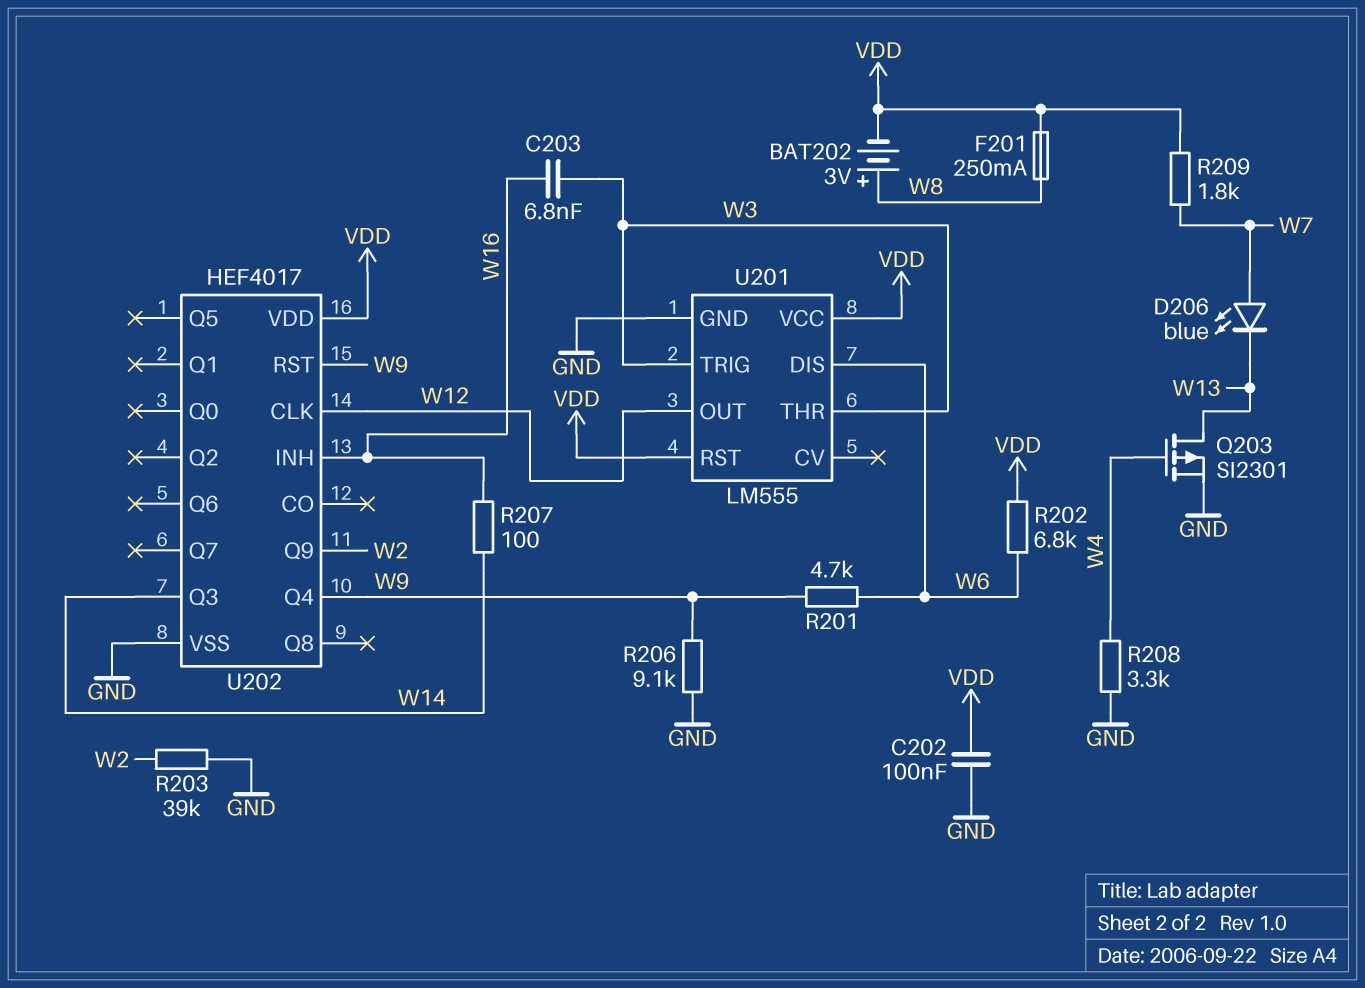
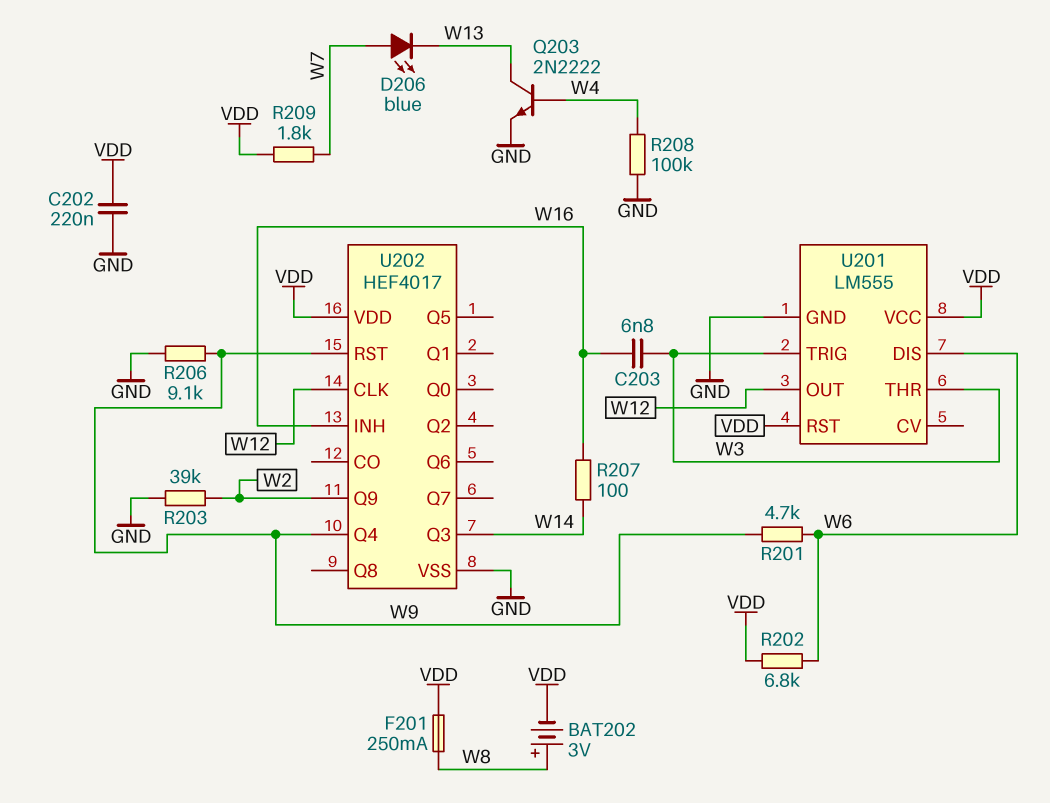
C202: 100nF (GND, VDD) -> 220nF (GND, VDD)
Q203: PMOS SI2301 (G W4, D W13, S GND) -> NPN 2N2222 (B W4, C W13, E GND)
R208: 3.3k (GND, W4) -> 100k (GND, W4)

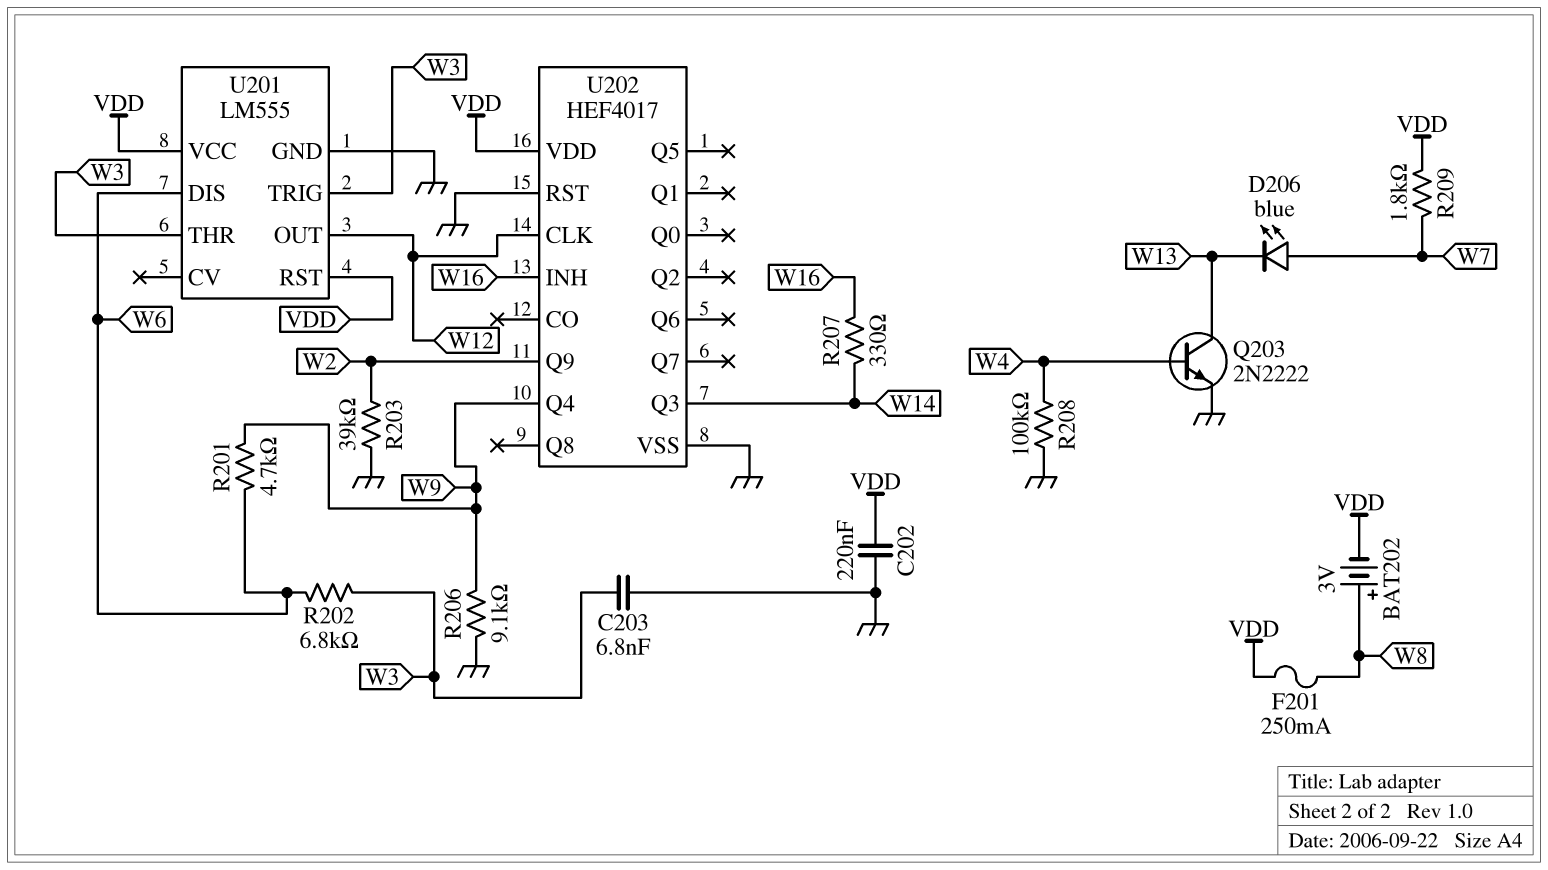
C203: 6.8nF (W3, W16) -> 6.8nF (GND, W3)
R202: 6.8k (VDD, W6) -> 6.8k (W3, W6)
R207: 100 (W14, W16) -> 330 (W14, W16)
U202 pin RST: W9 -> GND

